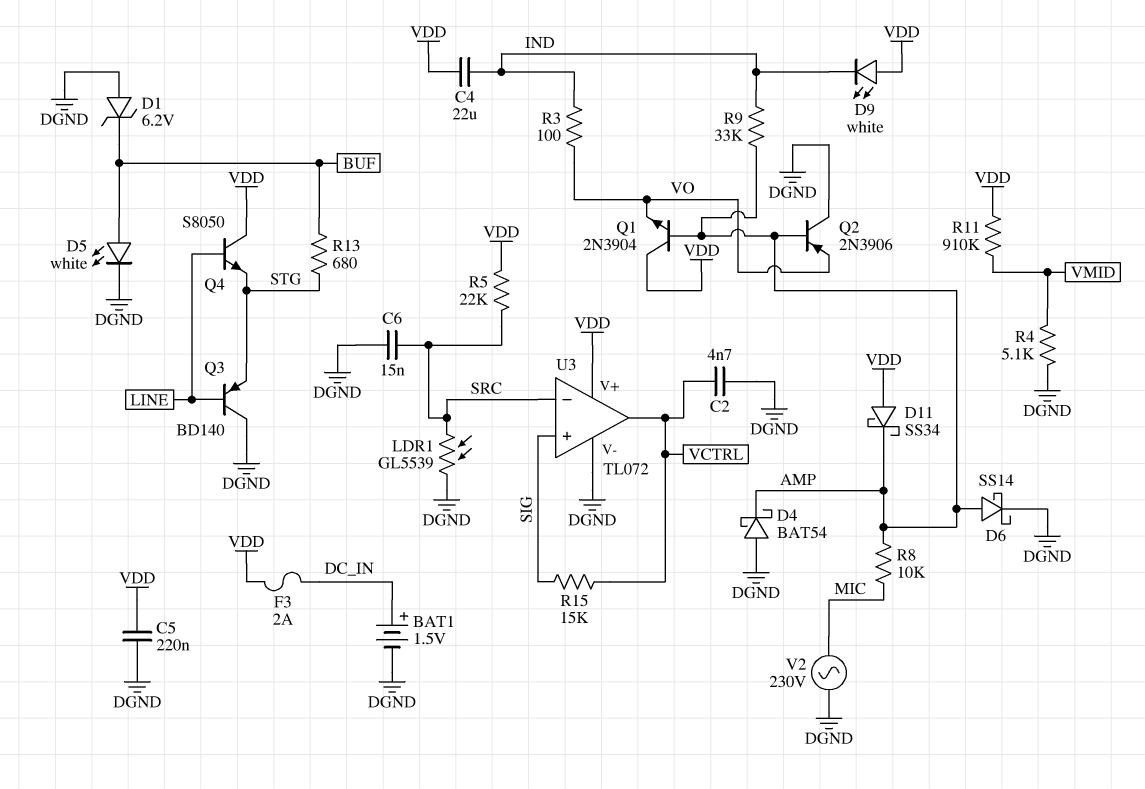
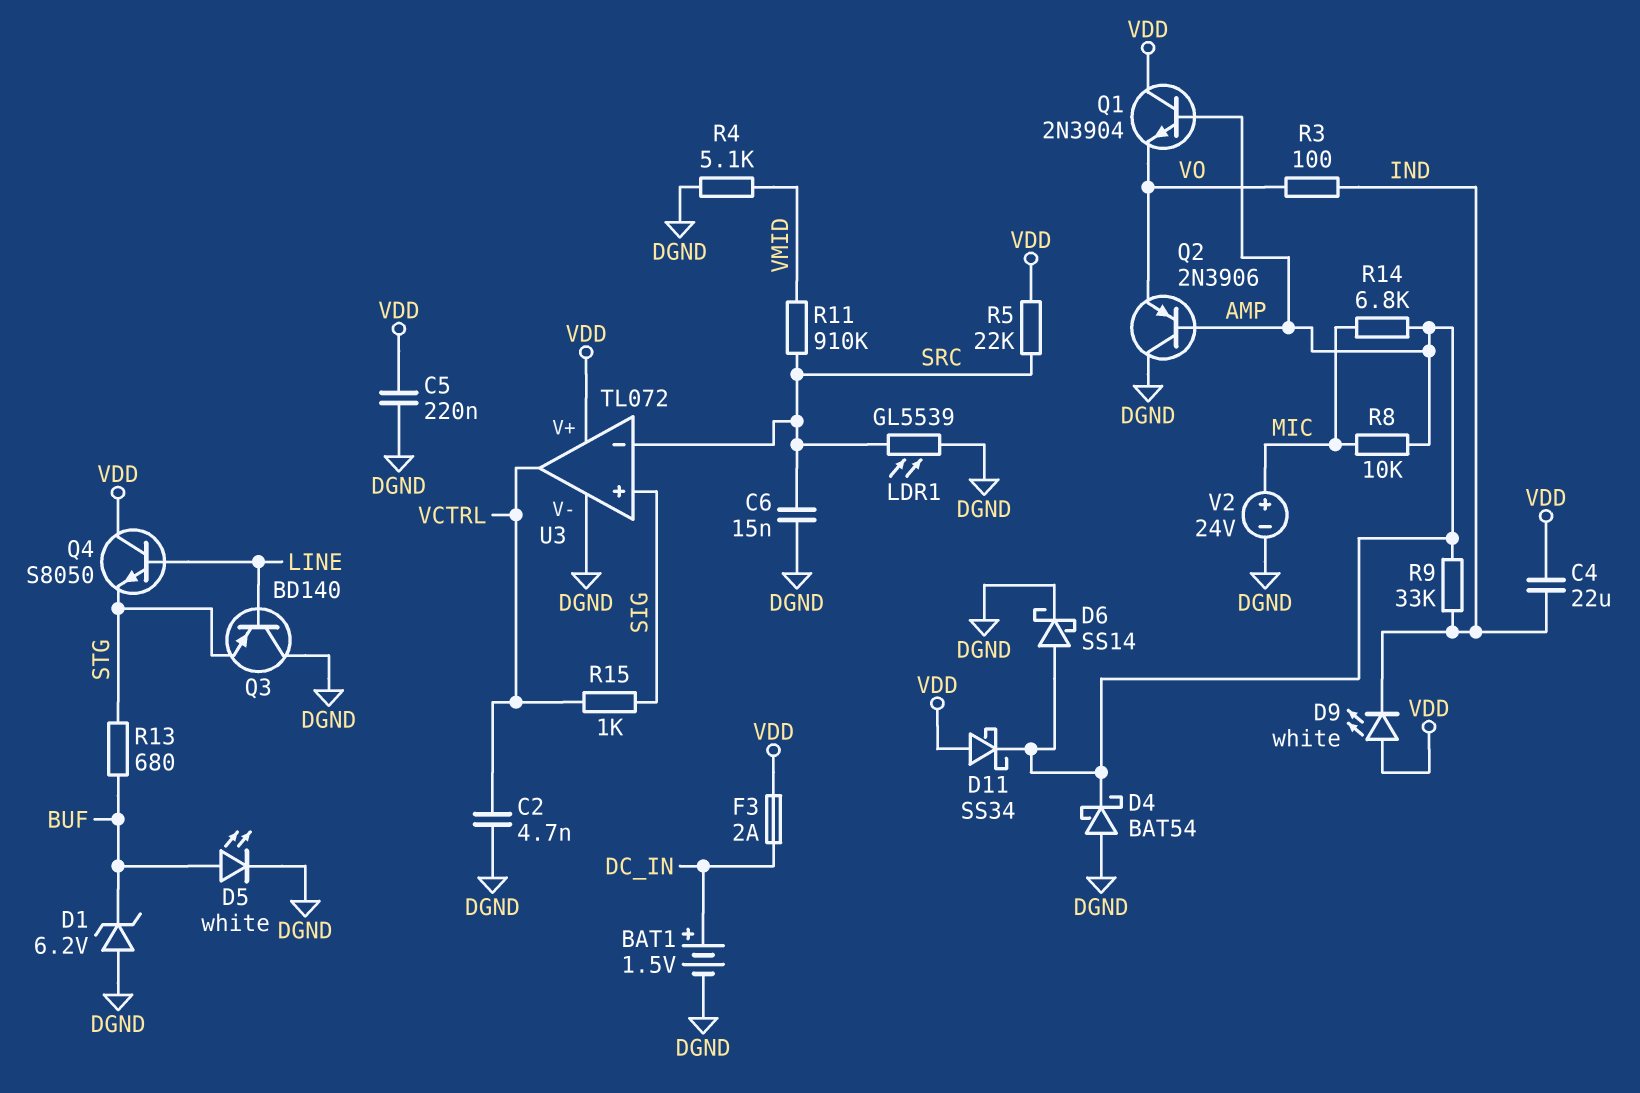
R11: 910k (VDD, VMID) -> 910k (SRC, VMID)
R14: none -> 6.8k (AMP, MIC)
R15: 15k (SIG, VCTRL) -> 1k (SIG, VCTRL)
V2: AC 230V (DGND, MIC) -> 24V (plus MIC, minus DGND)

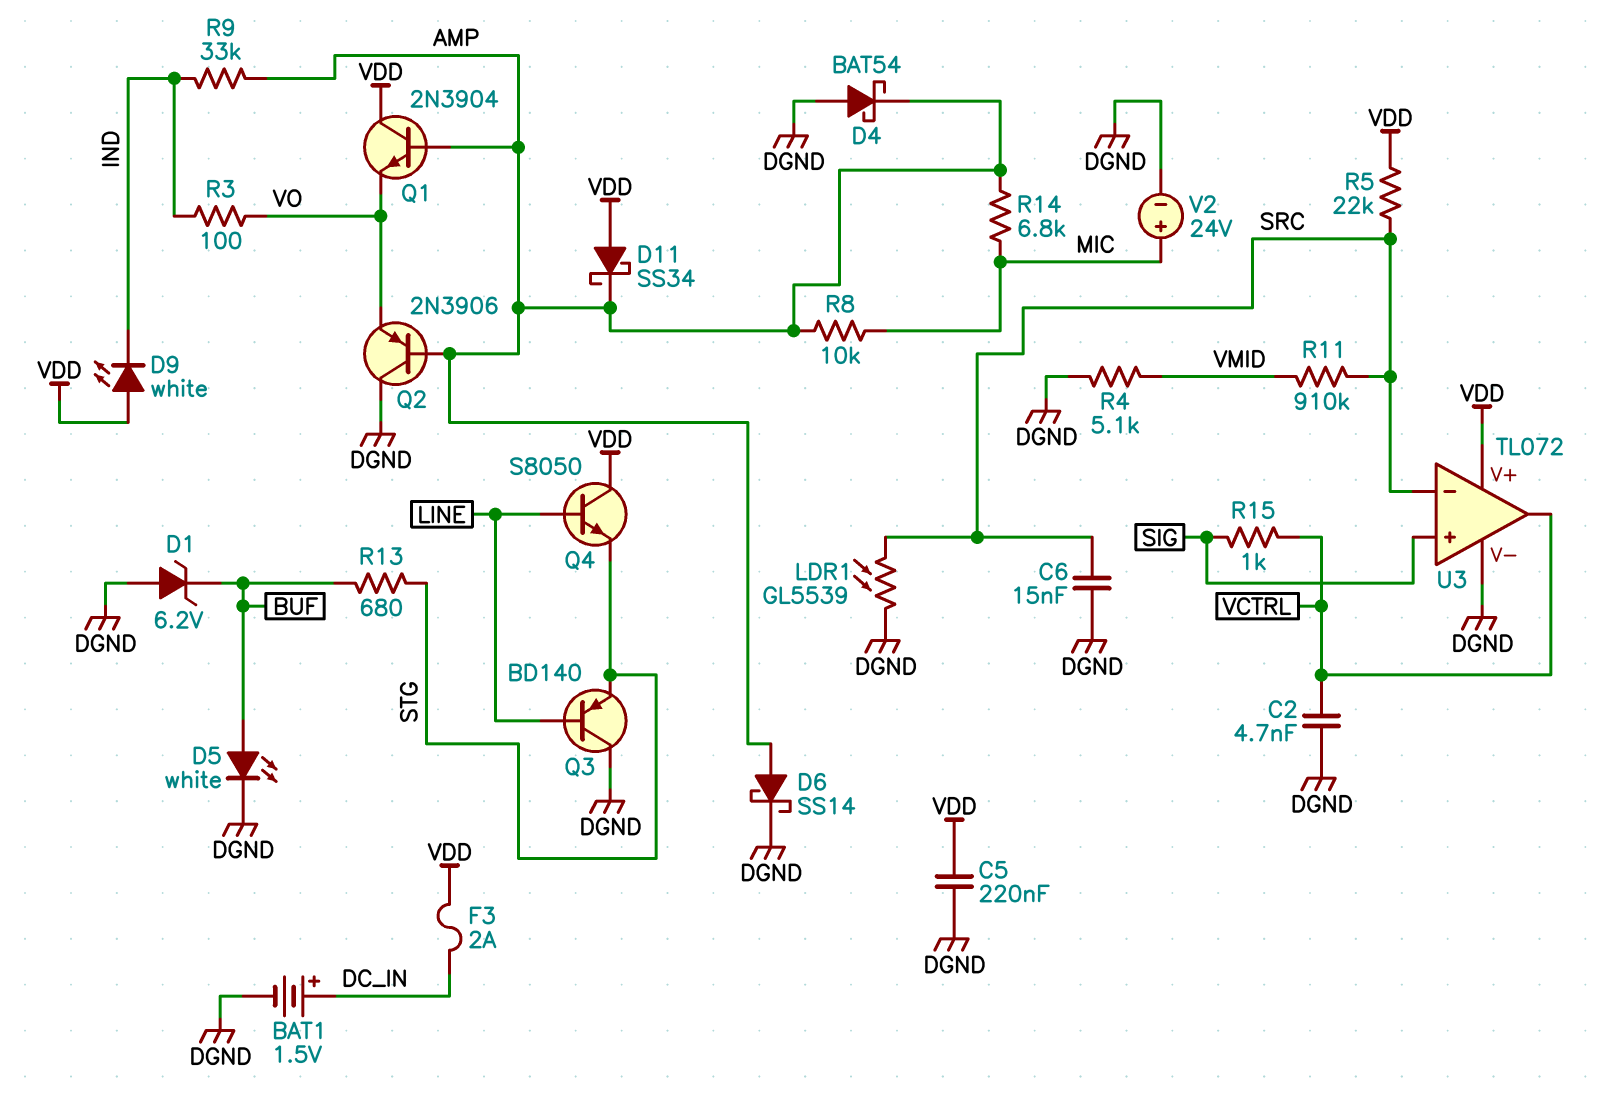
C4: 22uF (IND, VDD) -> none

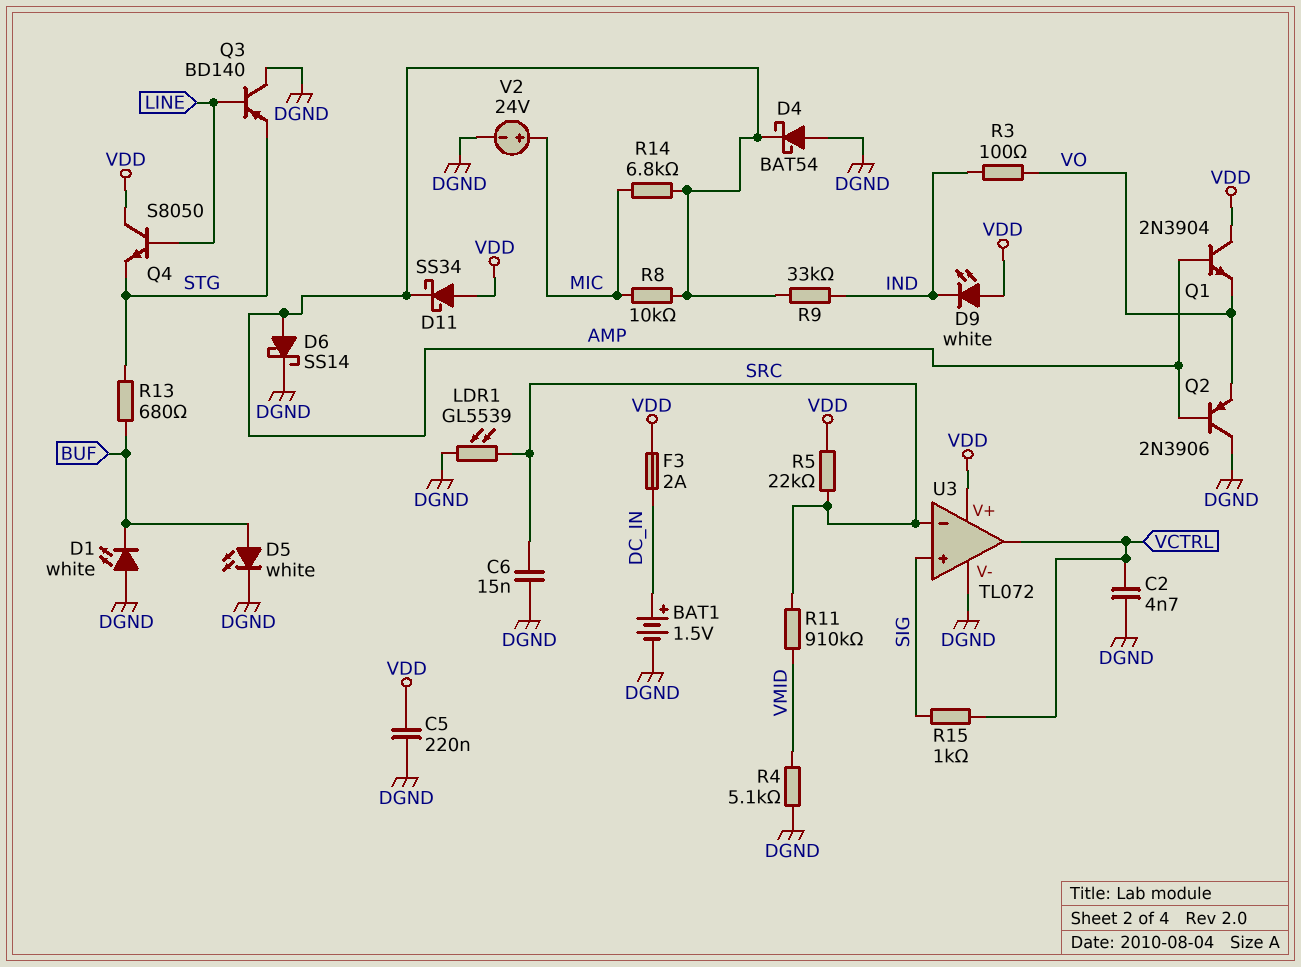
D1: zener 6.2V (A DGND, K BUF) -> LED white (A DGND, K BUF)

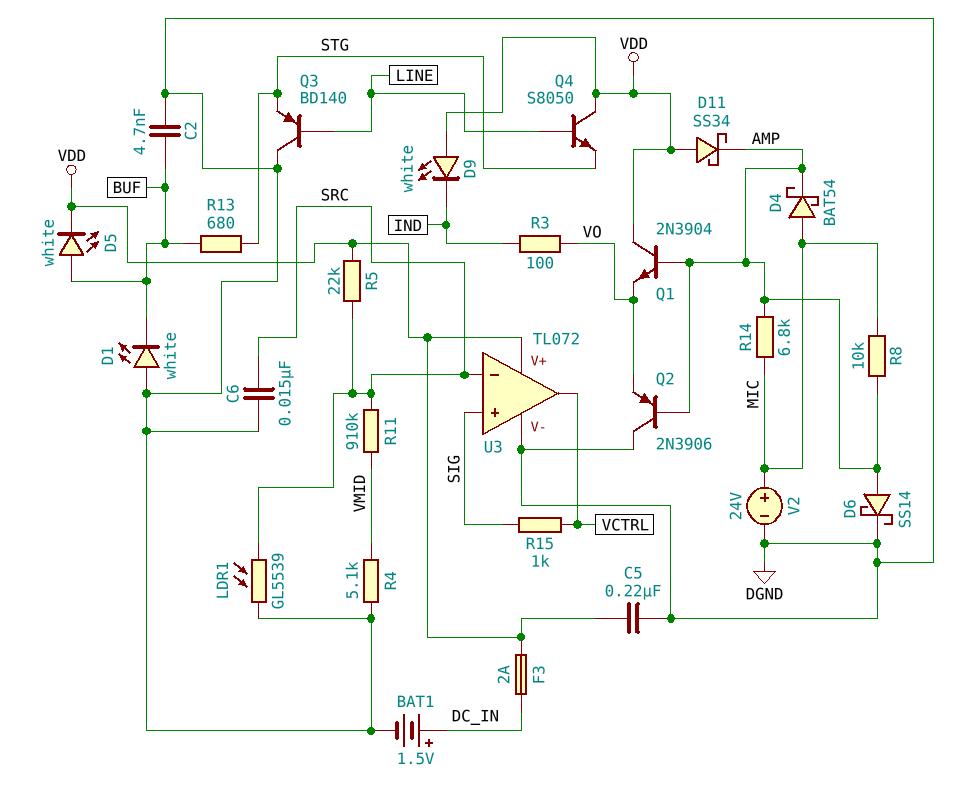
C2: 4.7nF (DGND, VCTRL) -> 4.7nF (BUF, DGND)
D4: schottky BAT54 (A DGND, K AMP) -> schottky BAT54 (A MIC, K AMP)
D5: LED white (A BUF, K DGND) -> LED white (A BUF, K VDD)
R9: 33k (AMP, IND) -> none

